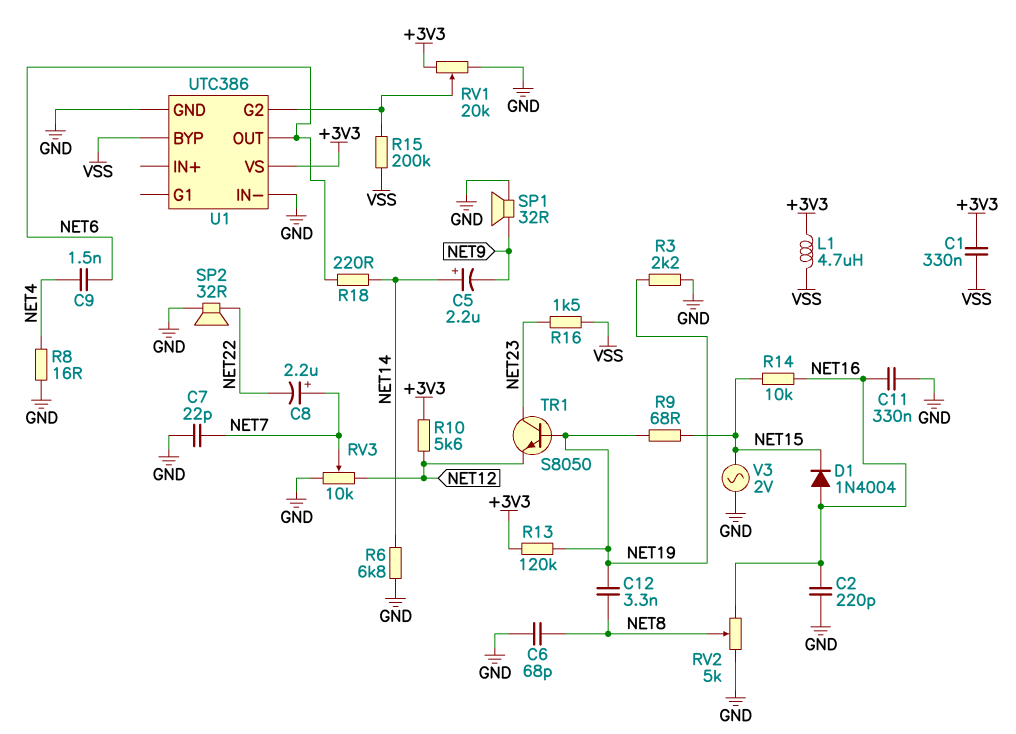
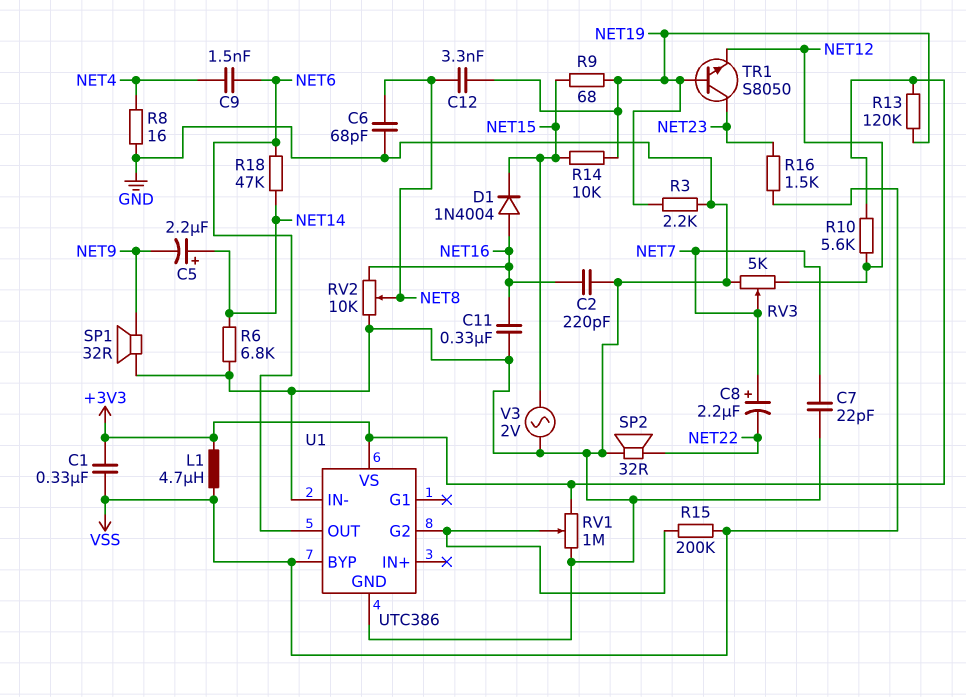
R14: 10k (NET15, NET16) -> 10k (NET15, NET19)
R18: 220 (NET6, NET14) -> 47k (NET6, NET14)
RV1: 20k (+3V3, GND, wiper U1/G2) -> 1M (+3V3, GND, wiper U1/G2)
RV2: 5k (GND, NET16, wiper NET8) -> 10k (GND, NET16, wiper NET8)
RV3: 10k (GND, NET12, wiper NET7) -> 5k (GND, NET12, wiper NET7)

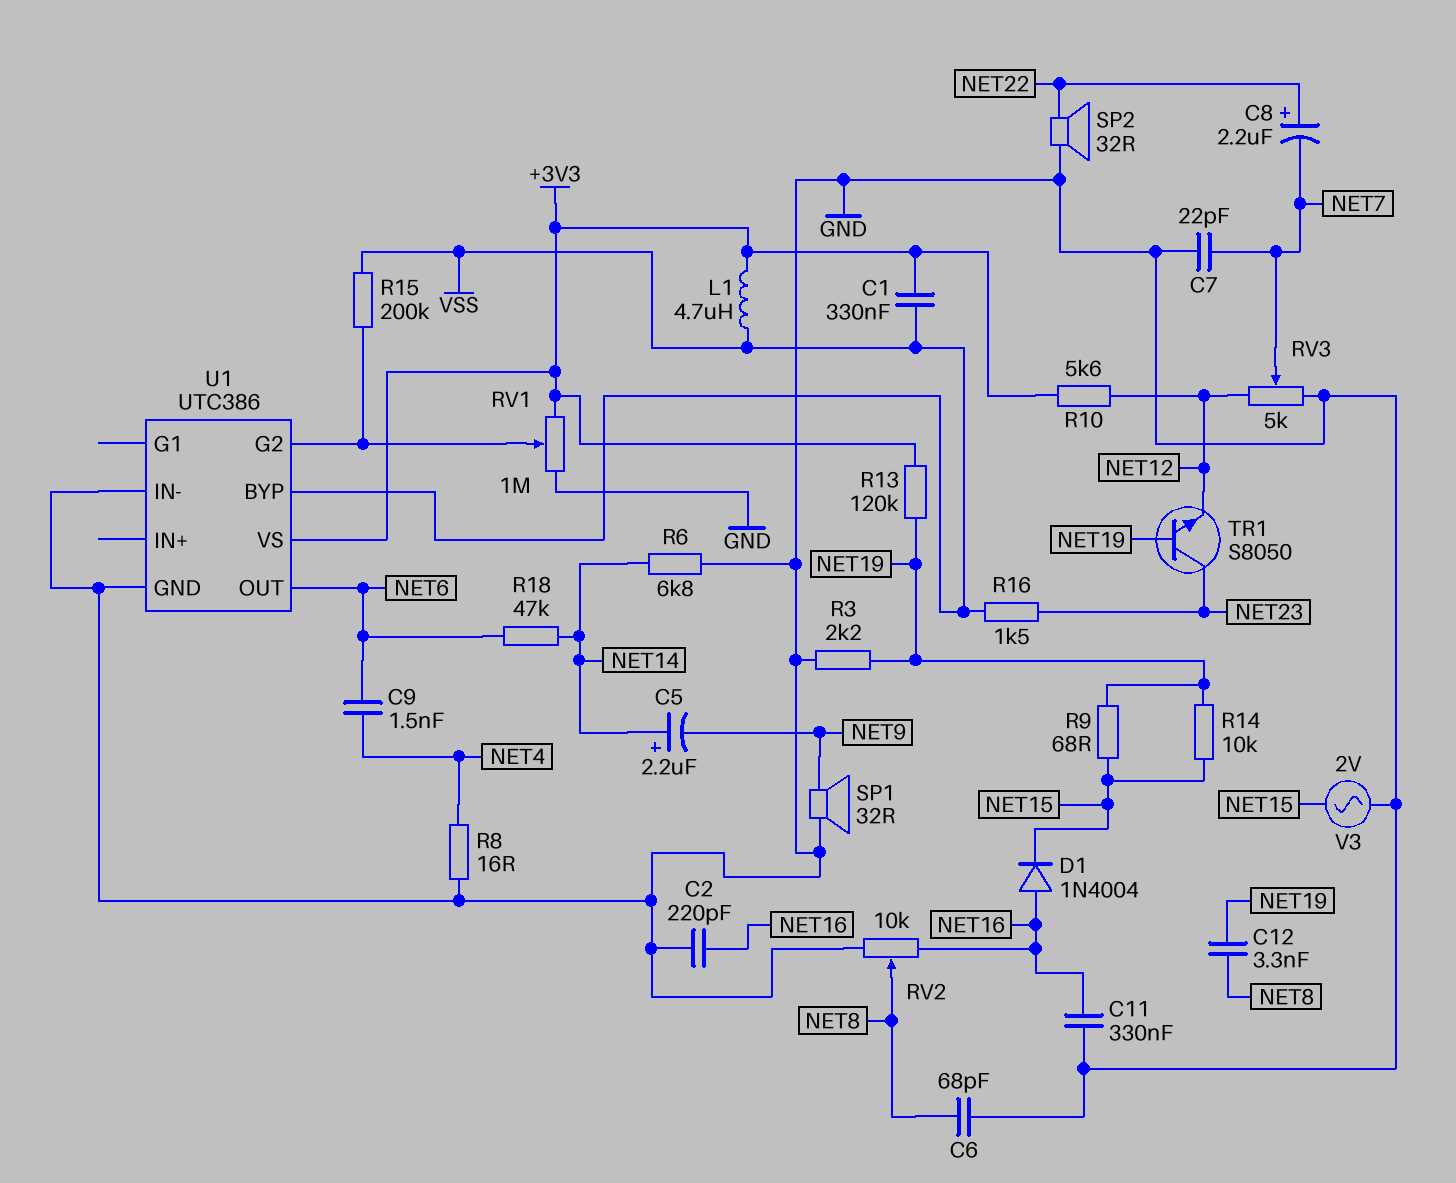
C8: 2.2uF (plus NET7, minus NET22) -> 2.2uF (plus NET22, minus NET7)

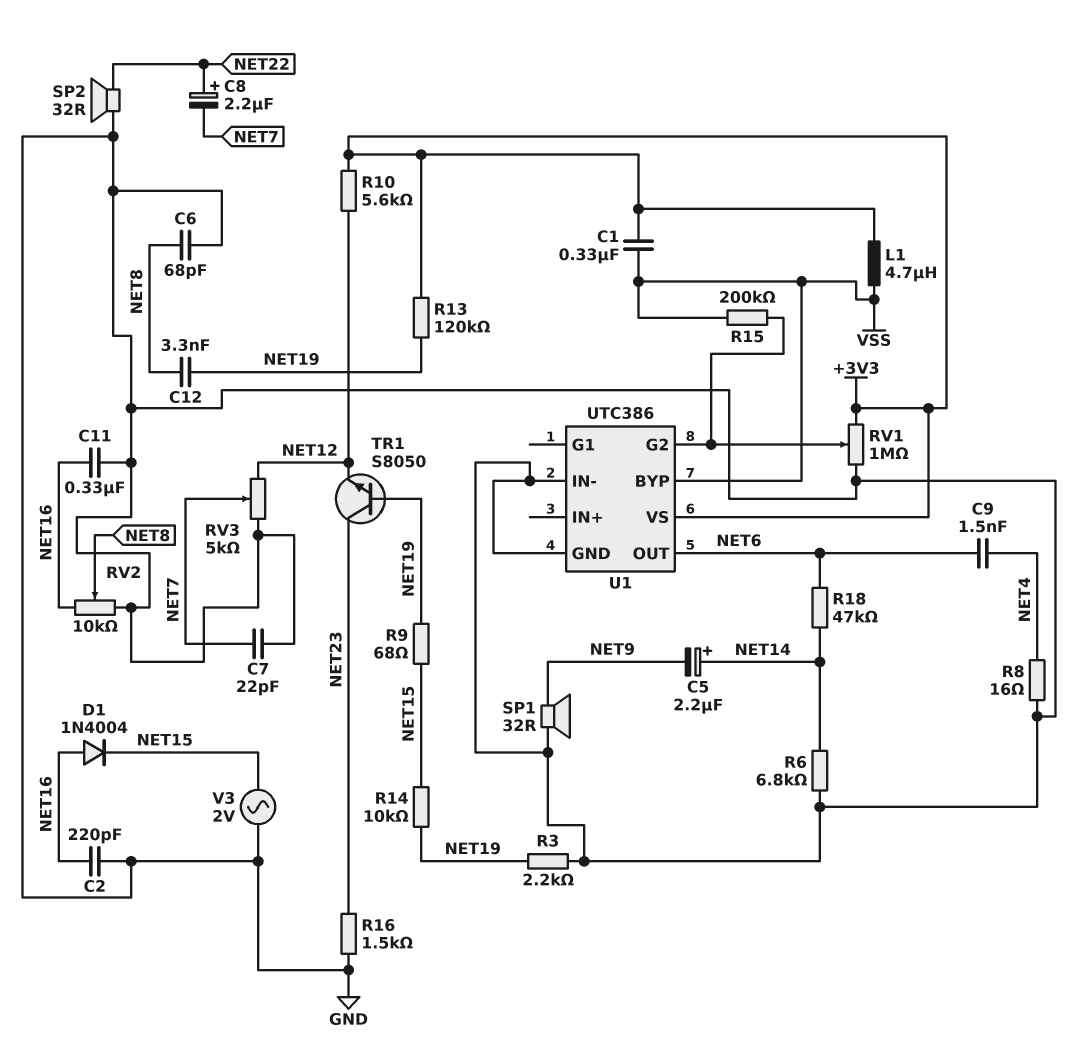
R16: 1.5k (NET23, VSS) -> 1.5k (GND, NET23)

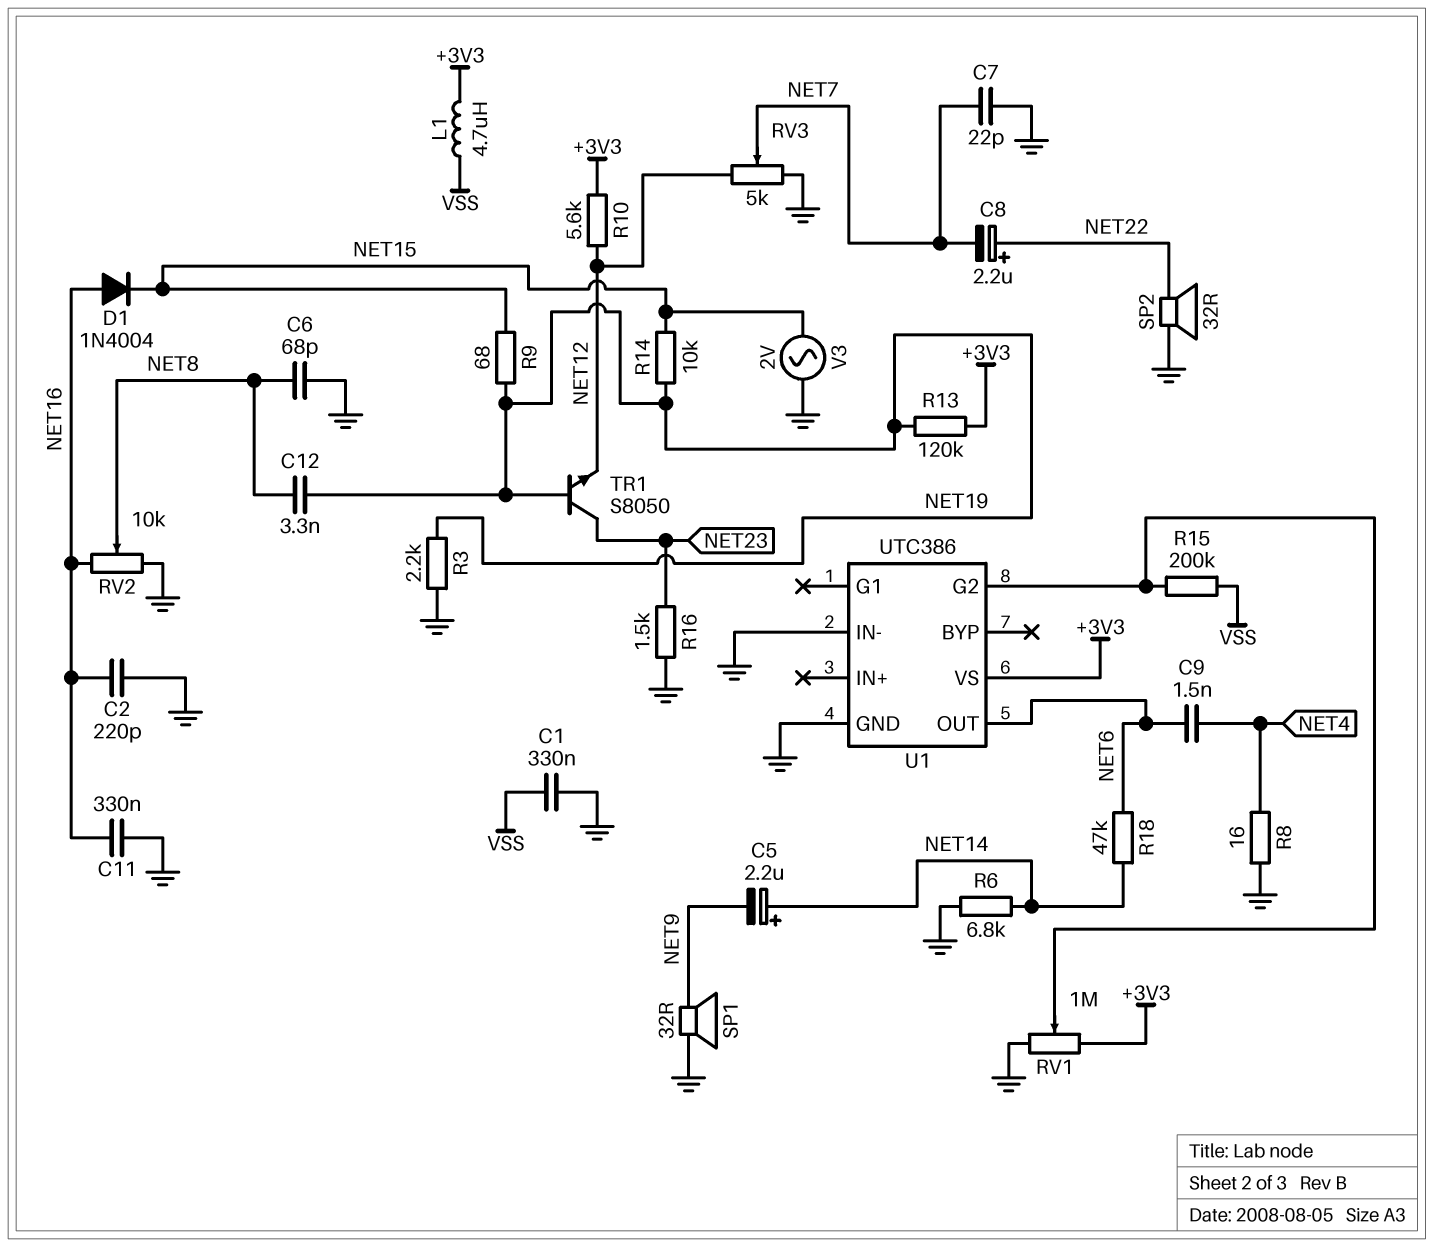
C1: 330nF (+3V3, VSS) -> 330nF (GND, VSS)
U1 pin BYP: VSS -> none

